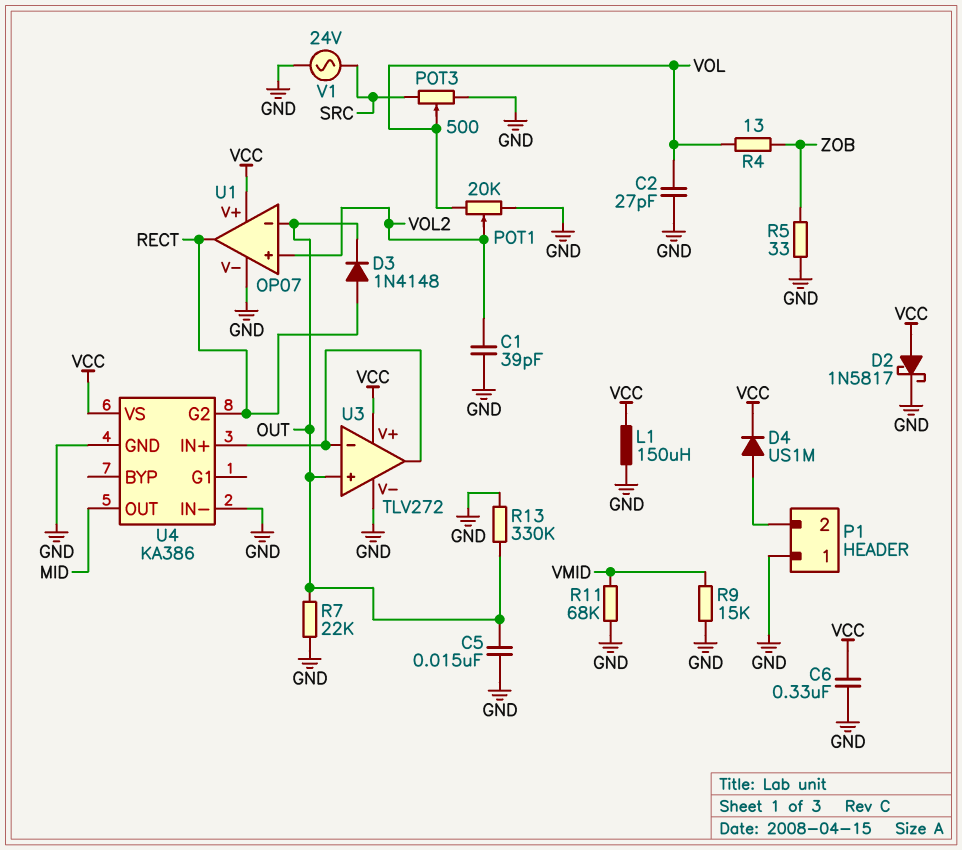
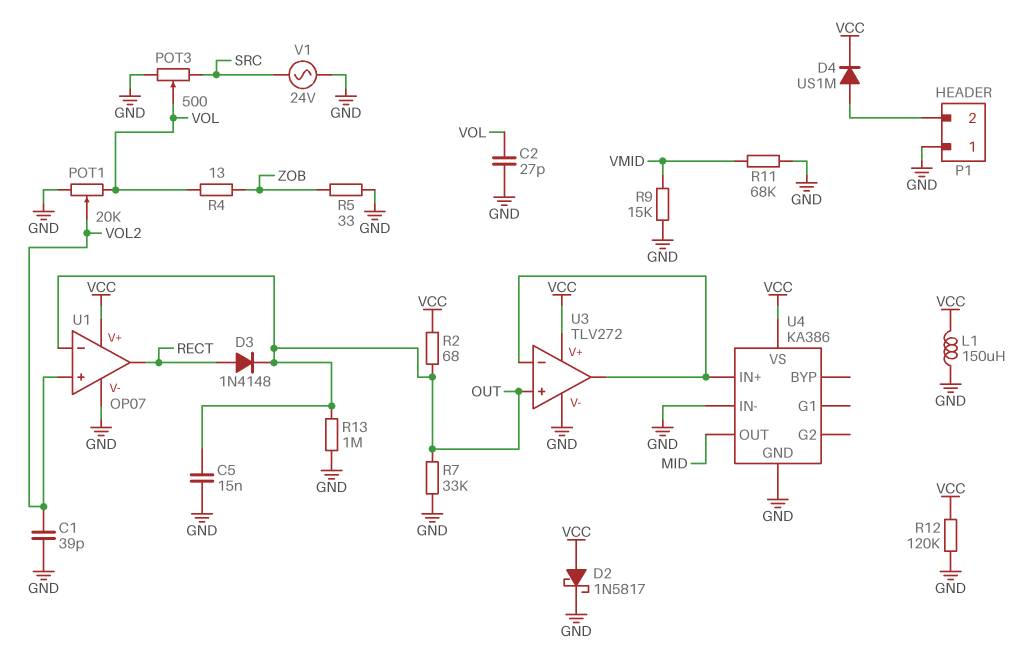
C6: 330nF (GND, VCC) -> none
R2: none -> 68 (OUT, VCC)
R7: 22k (GND, OUT) -> 33k (GND, OUT)
R12: none -> 120k (GND, VCC)
R13: 330k (GND, OUT) -> 1M (GND, OUT)
U4 pin G2: RECT -> none

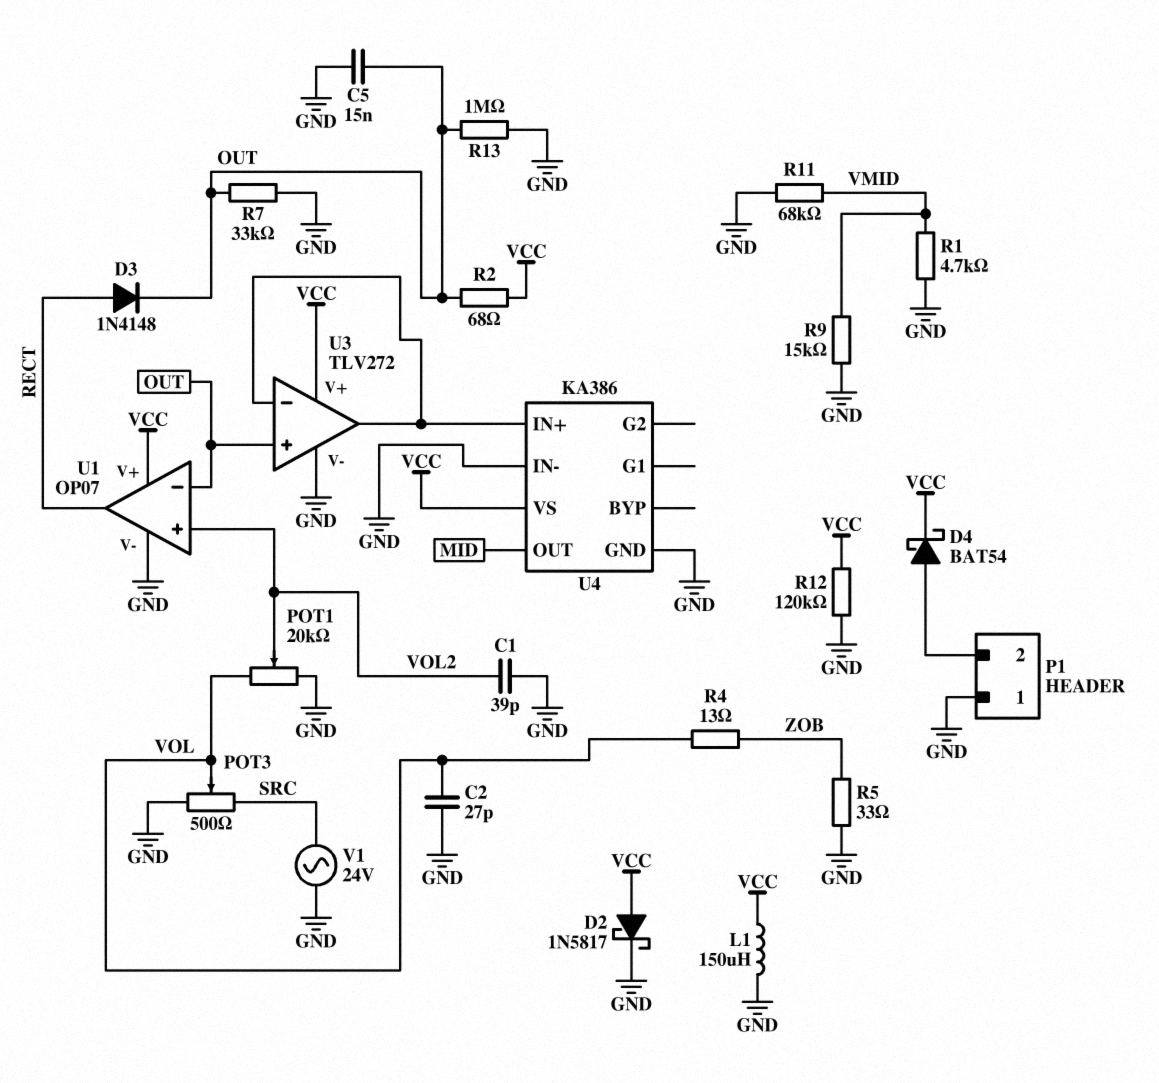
D4: diode US1M (A P1/2, K VCC) -> schottky BAT54 (A P1/2, K VCC)
R1: none -> 4.7k (GND, VMID)

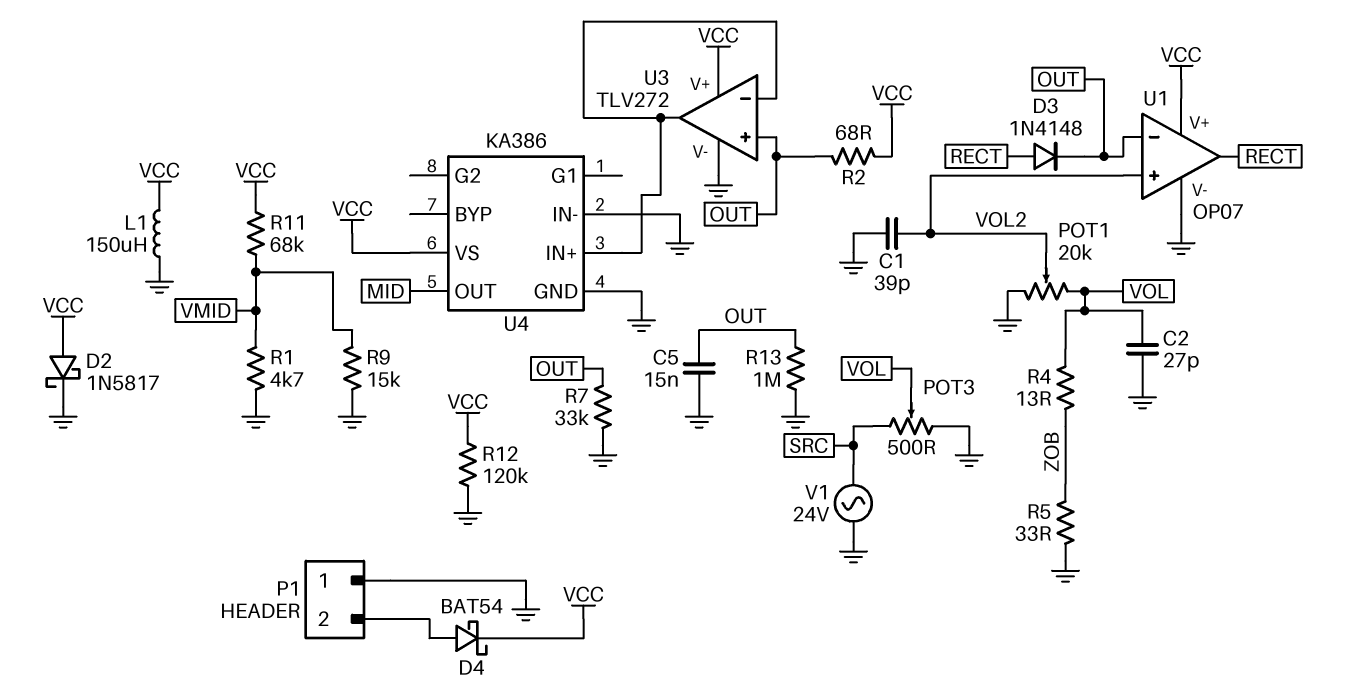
R11: 68k (GND, VMID) -> 68k (VCC, VMID)

